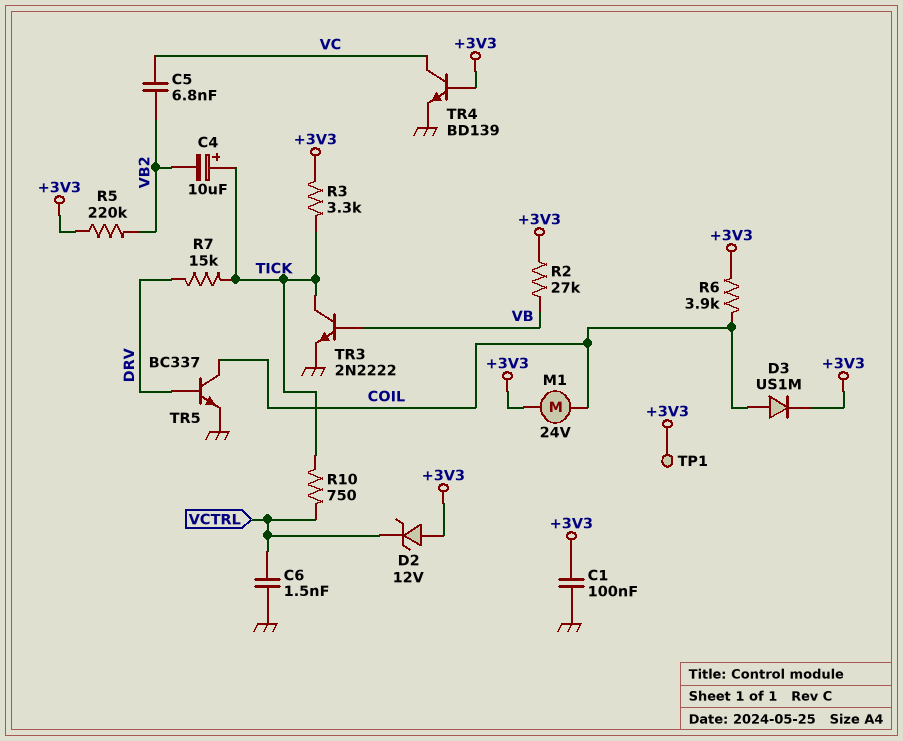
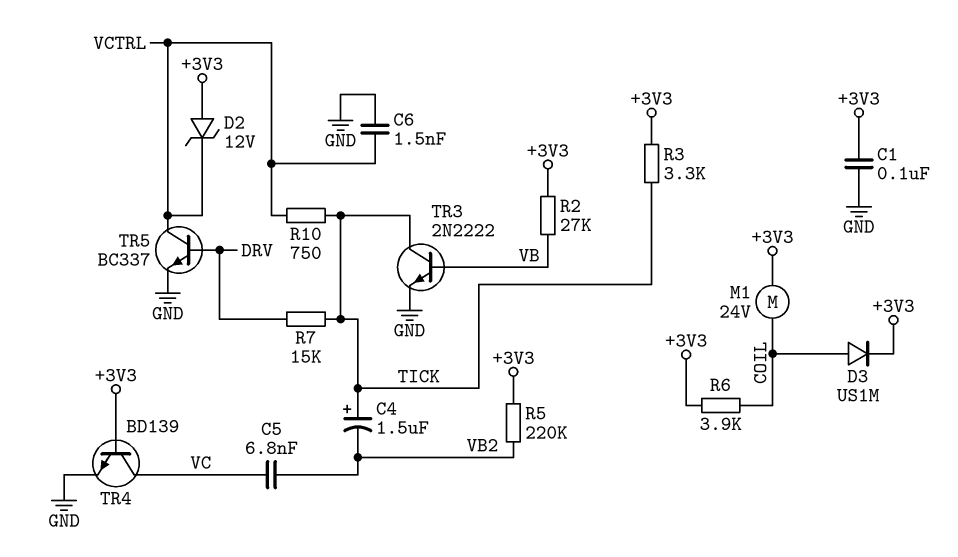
C4: 10uF (plus TICK, minus VB2) -> 1.5uF (plus TICK, minus VB2)
TP1: test point (+3V3) -> none
TR5: NPN BC337 (B DRV, C COIL, E GND) -> NPN BC337 (B DRV, C VCTRL, E GND)

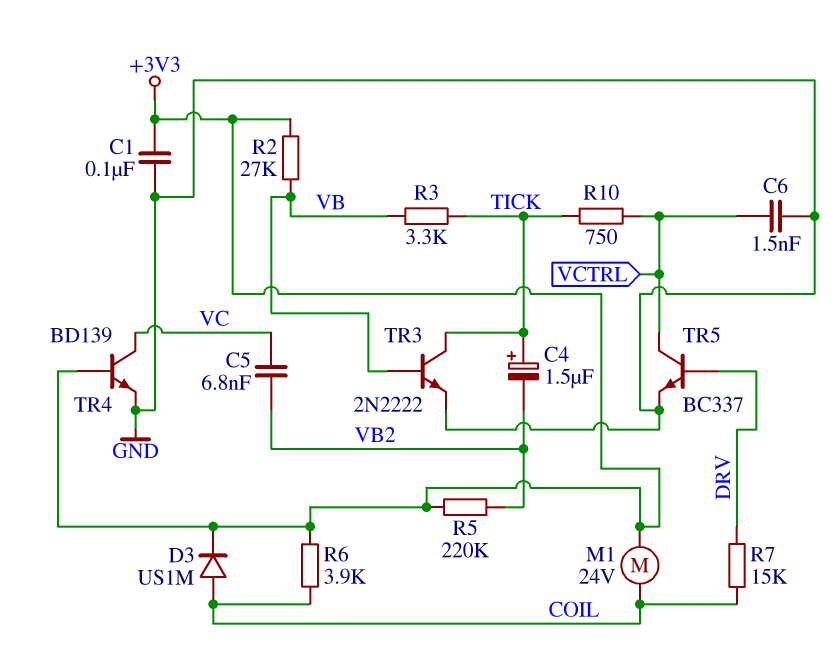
D2: zener 12V (A +3V3, K VCTRL) -> none
R3: 3.3k (+3V3, TICK) -> 3.3k (TICK, VB)
R7: 15k (DRV, TICK) -> 15k (COIL, DRV)

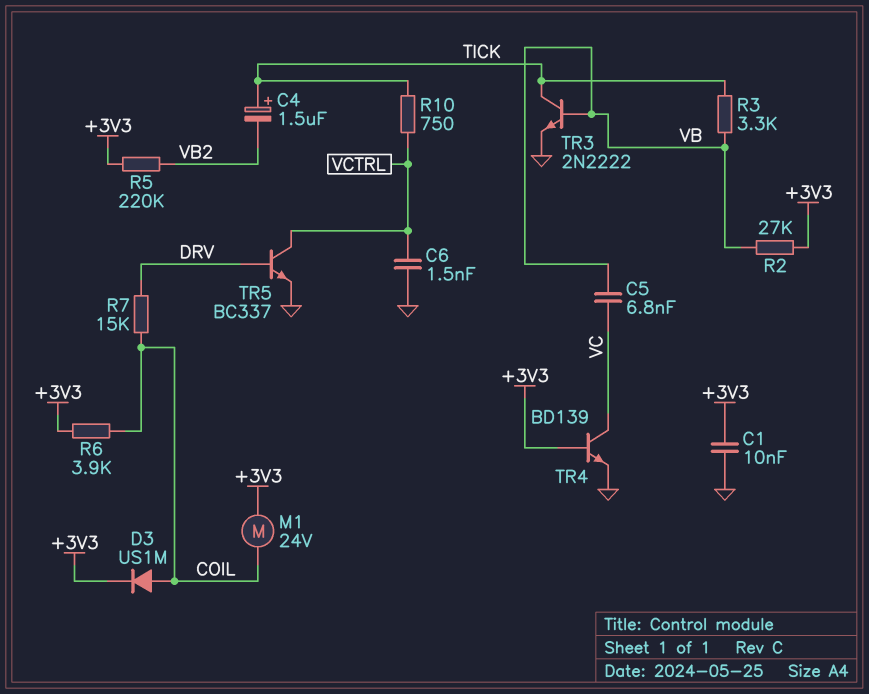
C1: 100nF (+3V3, GND) -> 10nF (+3V3, GND)
C5: 6.8nF (VB2, VC) -> 6.8nF (VB, VC)

